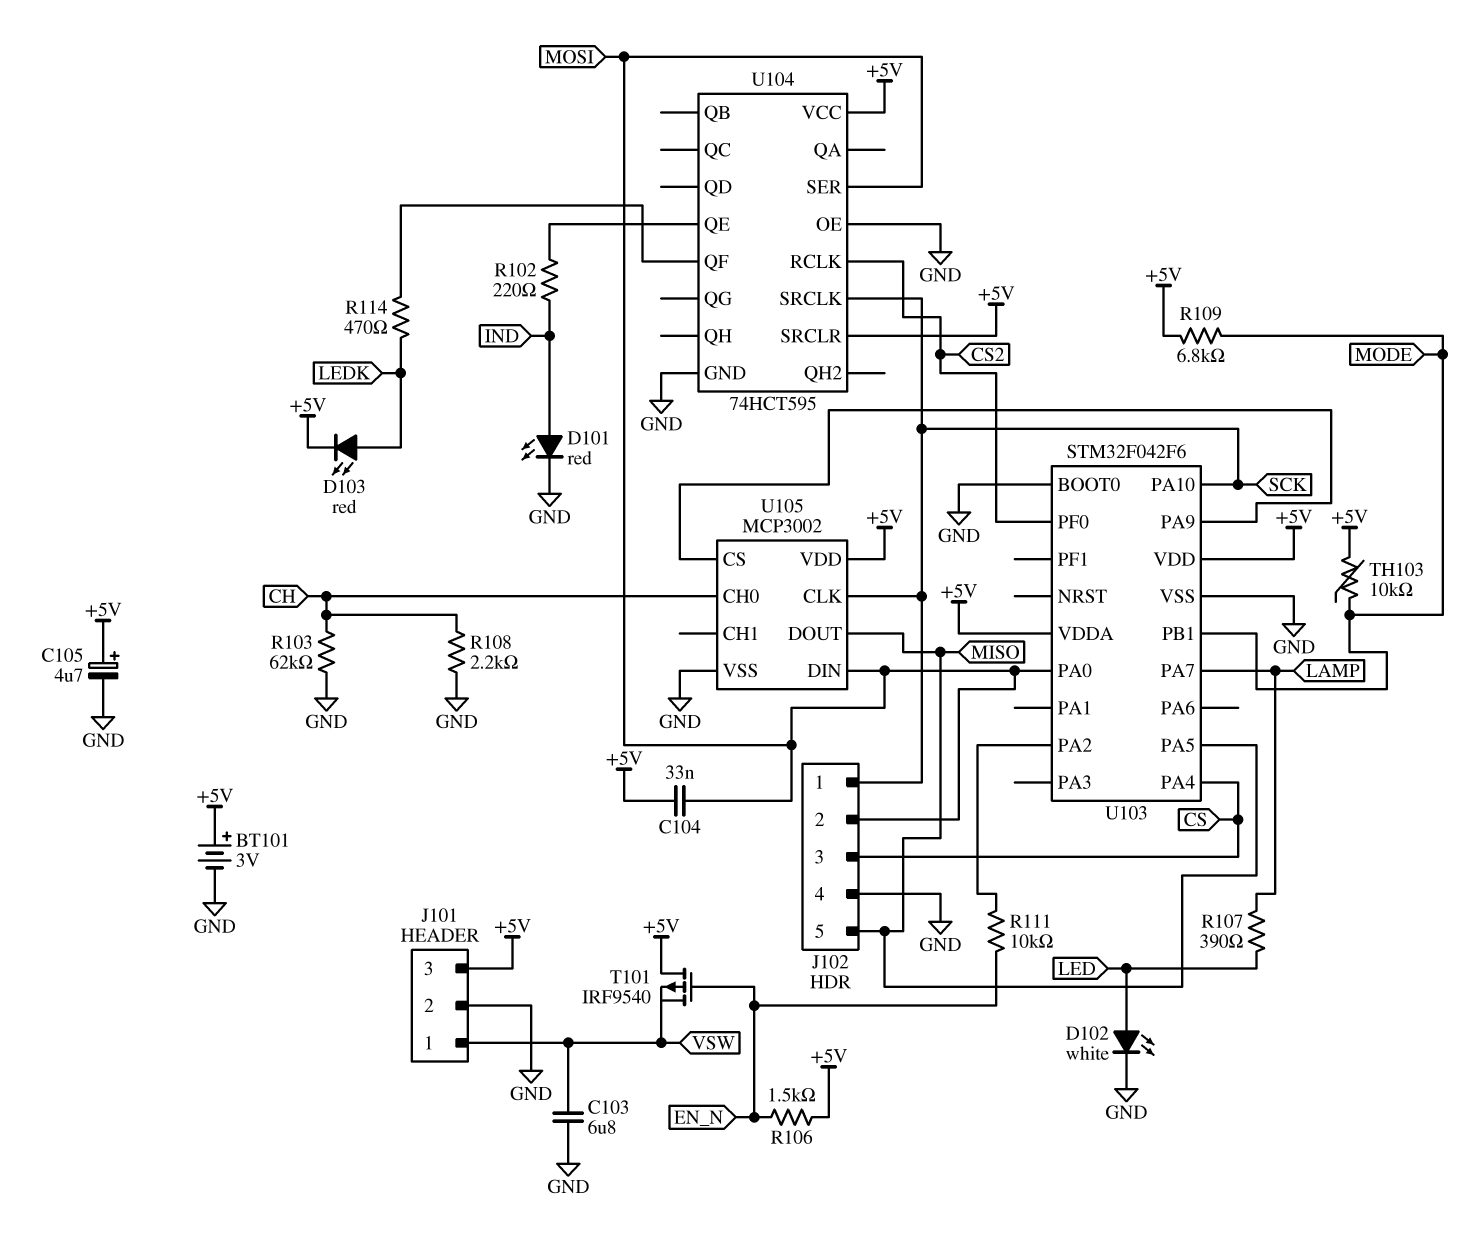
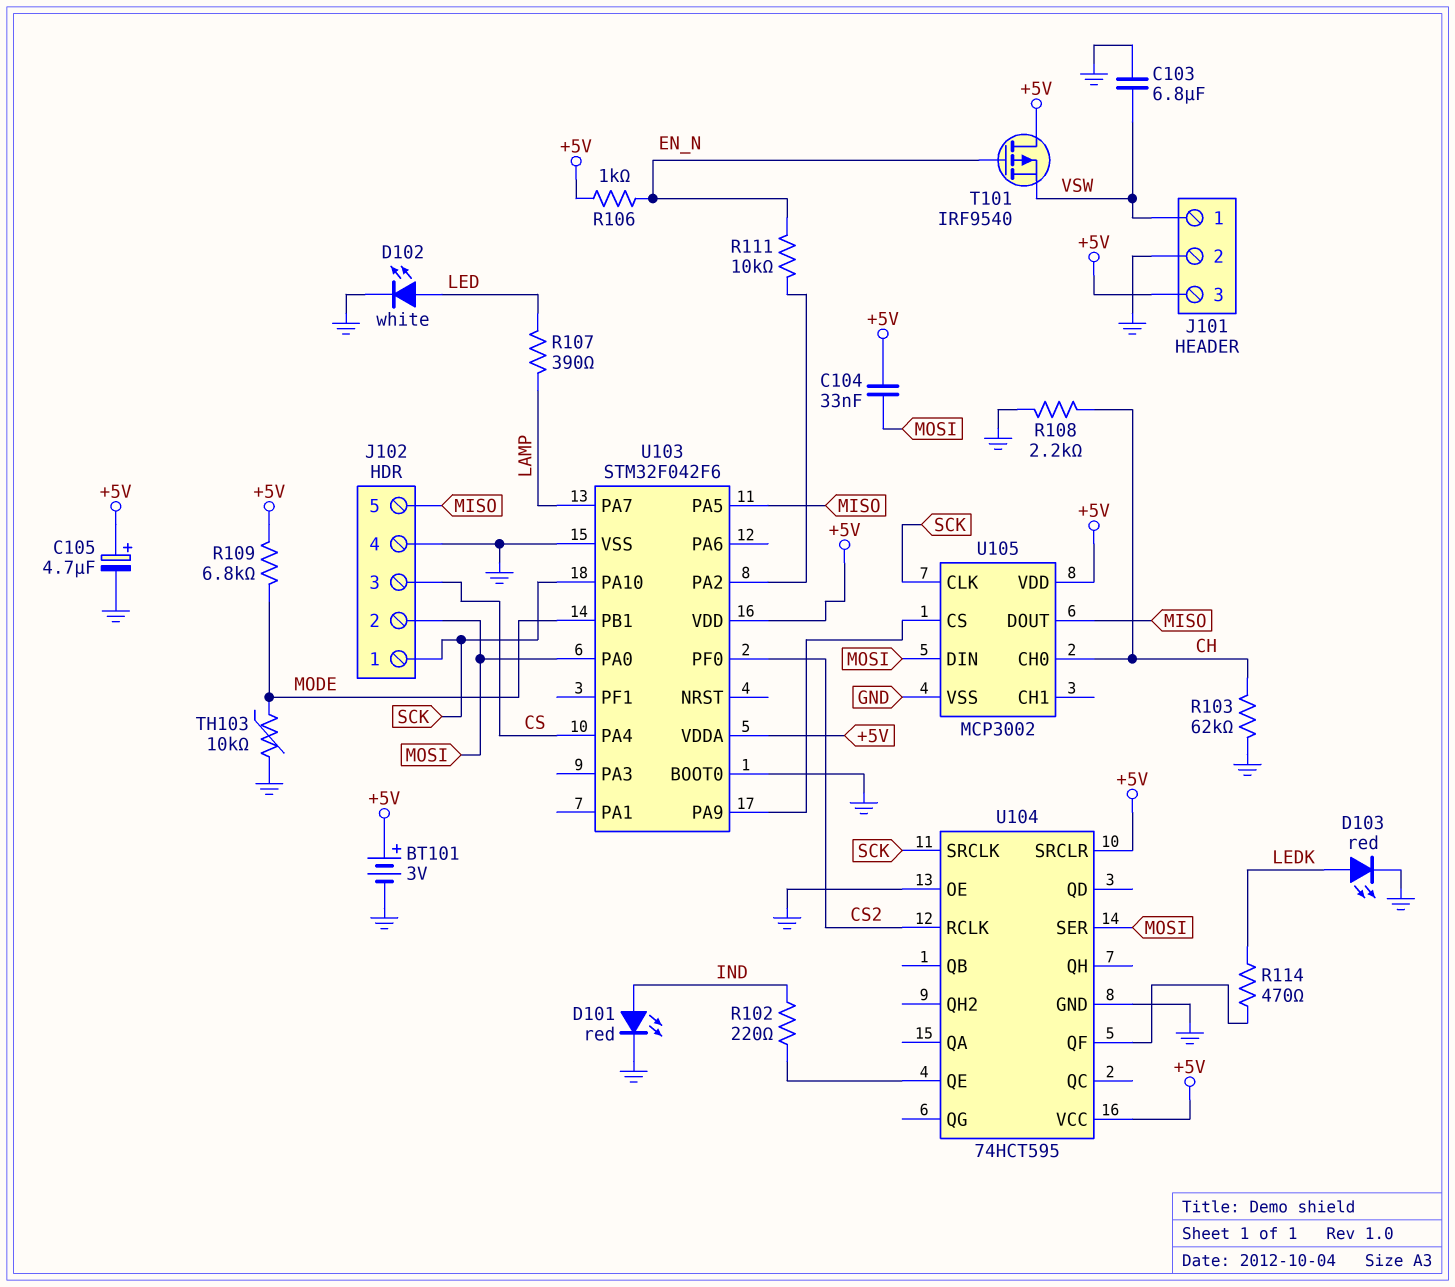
D103: LED red (A LEDK, K +5V) -> LED red (A LEDK, K GND)
R106: 1.5k (+5V, EN_N) -> 1k (+5V, EN_N)
TH103: 10k (+5V, MODE) -> 10k (GND, MODE)

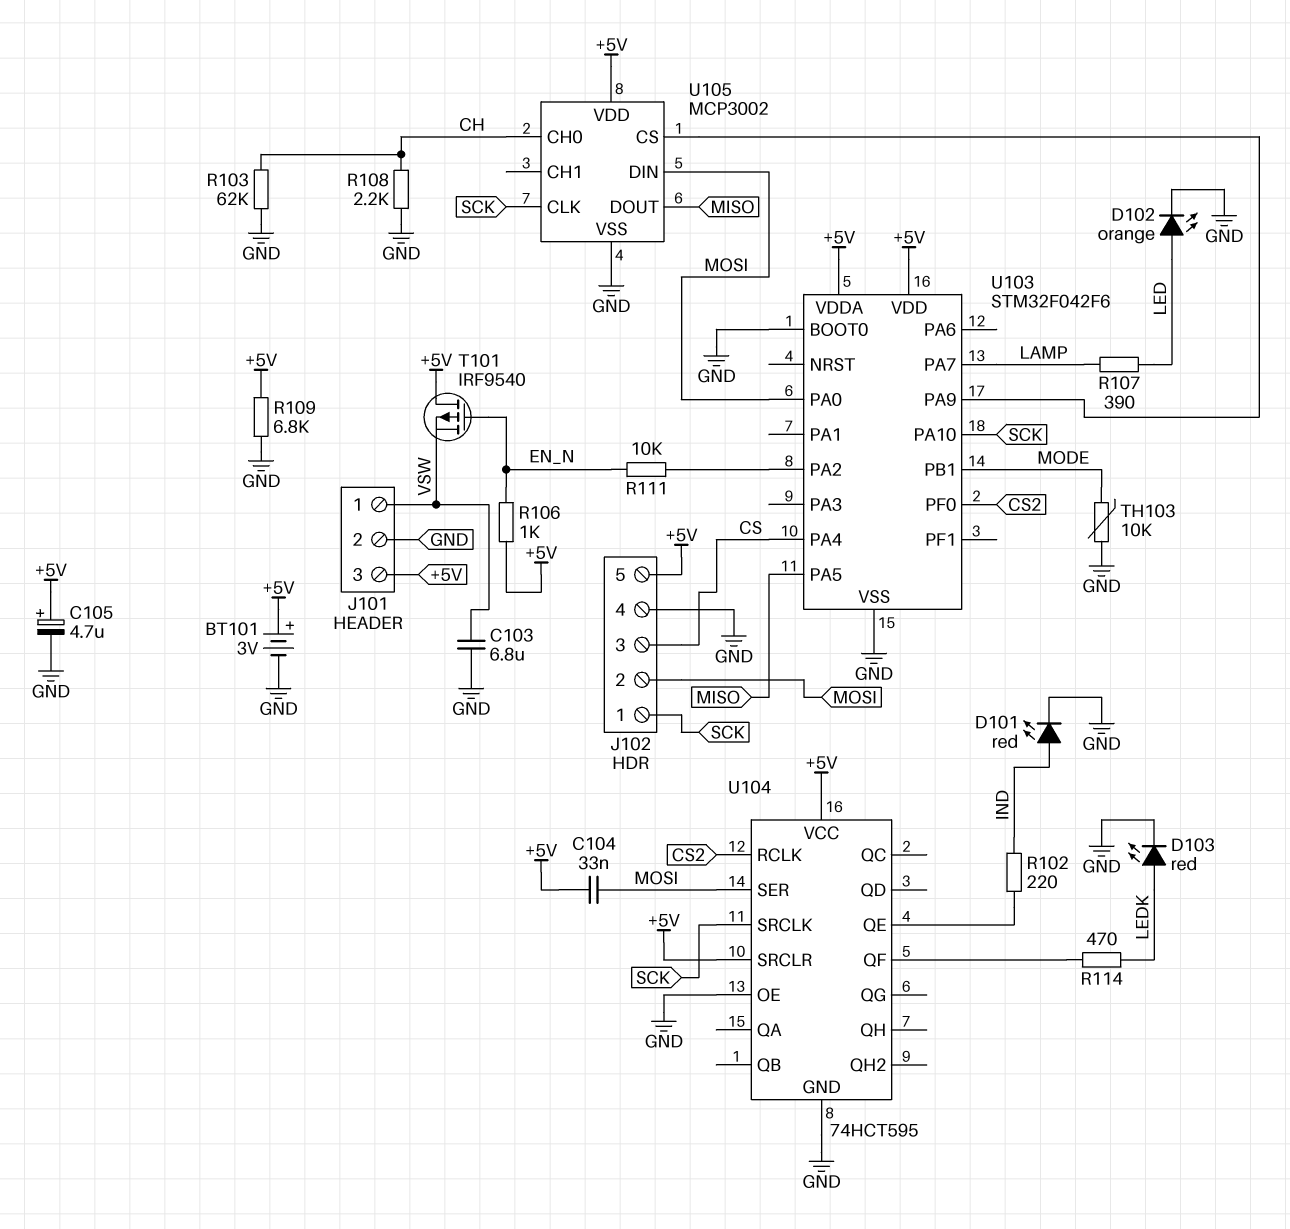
D102: LED white (A LED, K GND) -> LED orange (A LED, K GND)
J102 pin 5: MISO -> +5V
R109: 6.8k (+5V, MODE) -> 6.8k (+5V, GND)

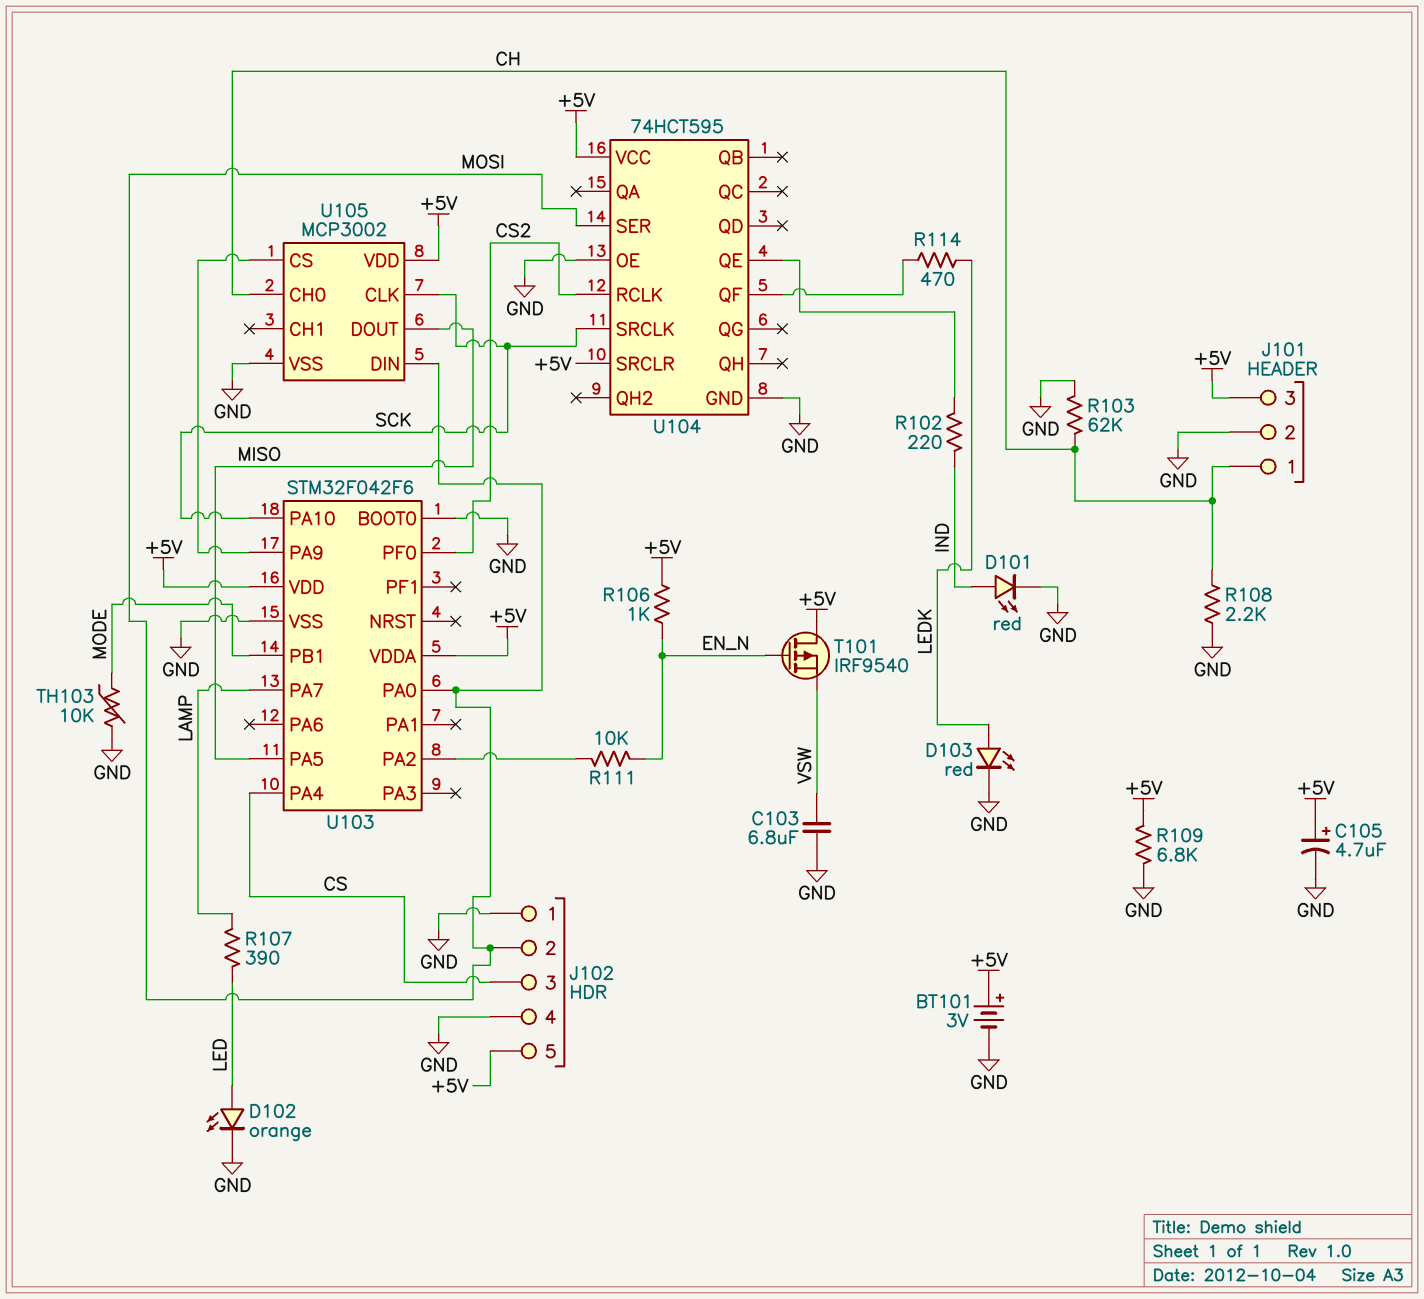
C104: 33nF (+5V, MOSI) -> none
J101 pin 1: VSW -> CH
J102 pin 1: SCK -> GND

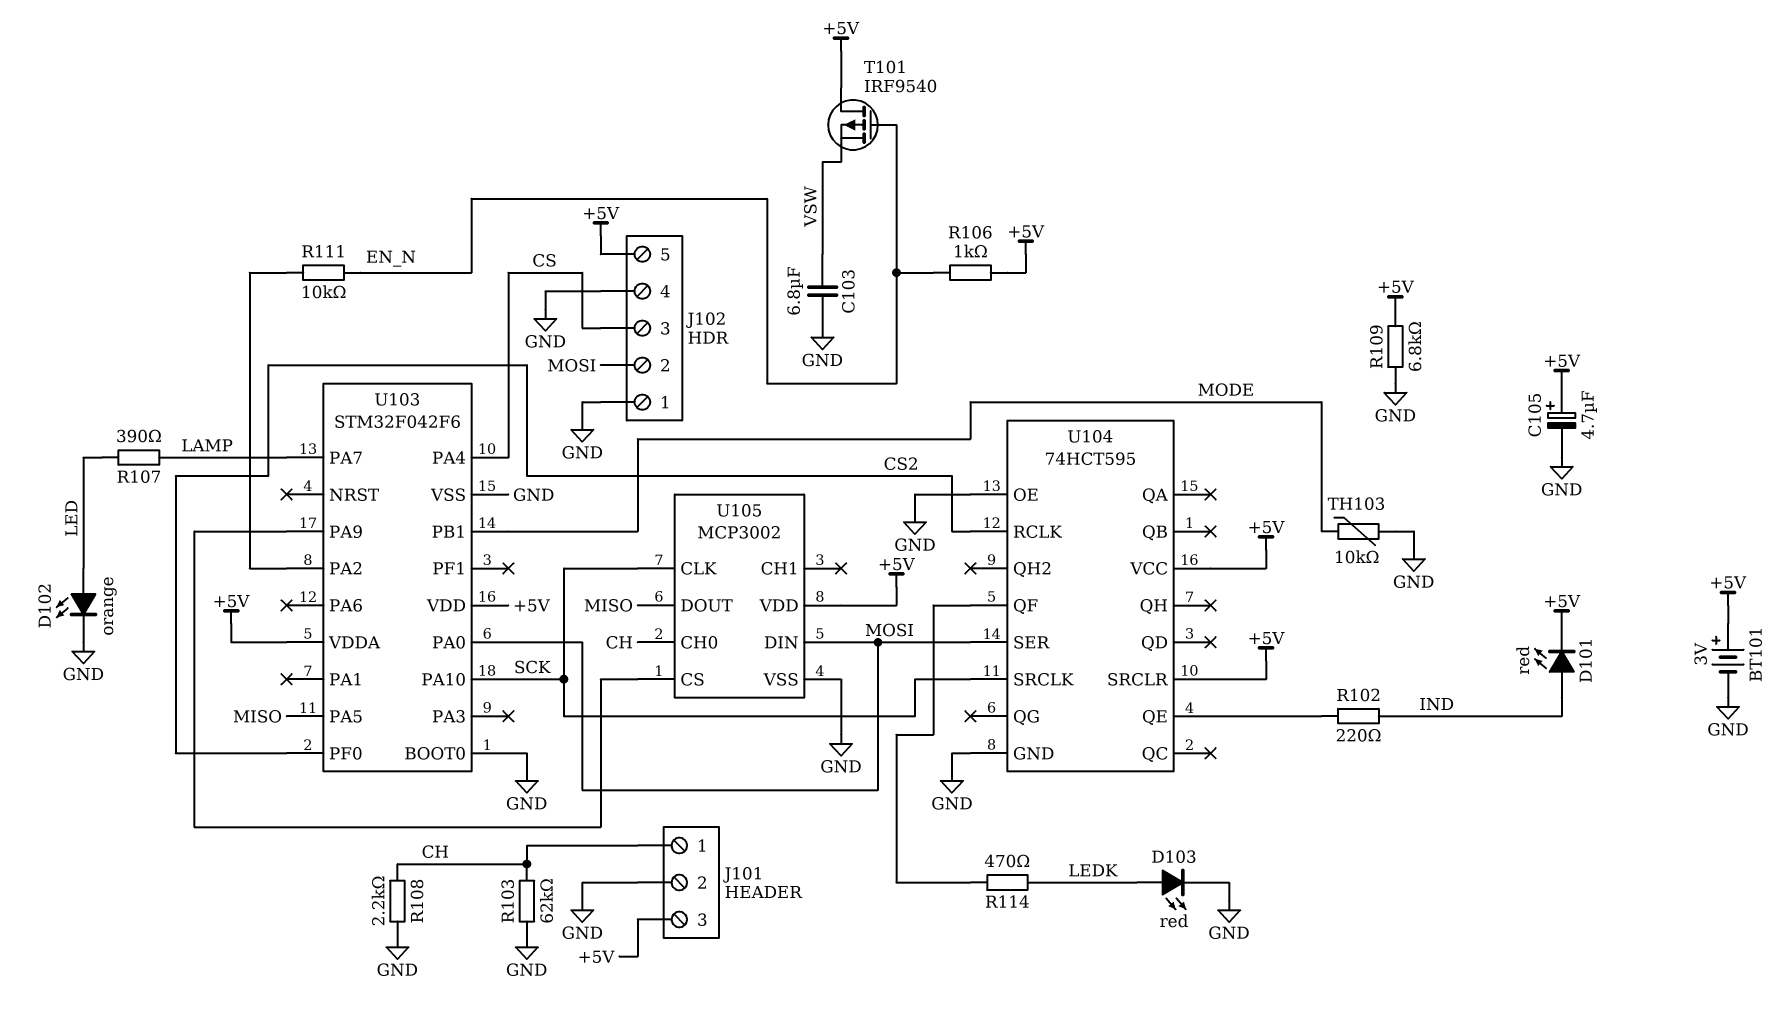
D101: LED red (A IND, K GND) -> LED red (A IND, K +5V)

